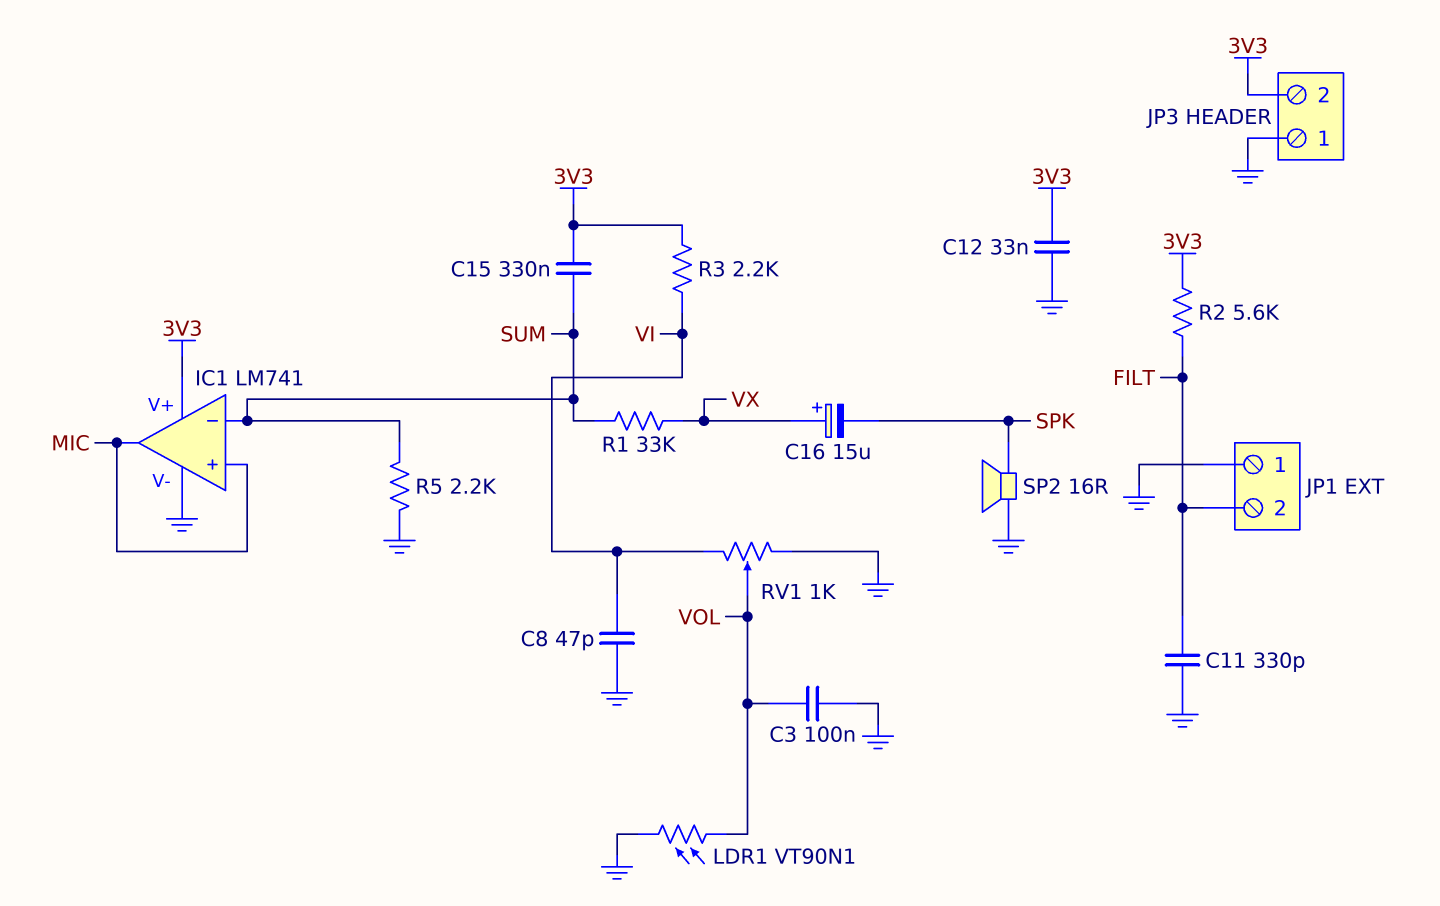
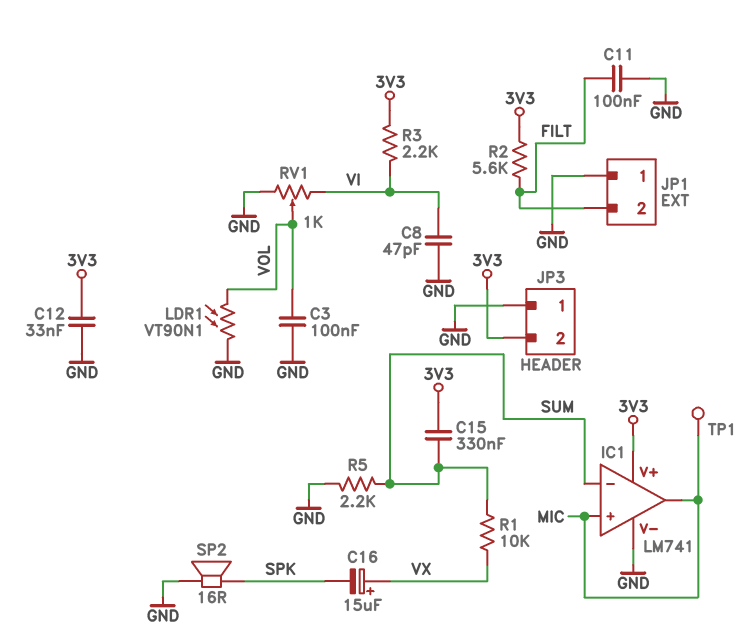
C11: 330pF (FILT, GND) -> 100nF (FILT, GND)
R1: 33k (SUM, VX) -> 10k (SUM, VX)
TP1: none -> test point (MIC)

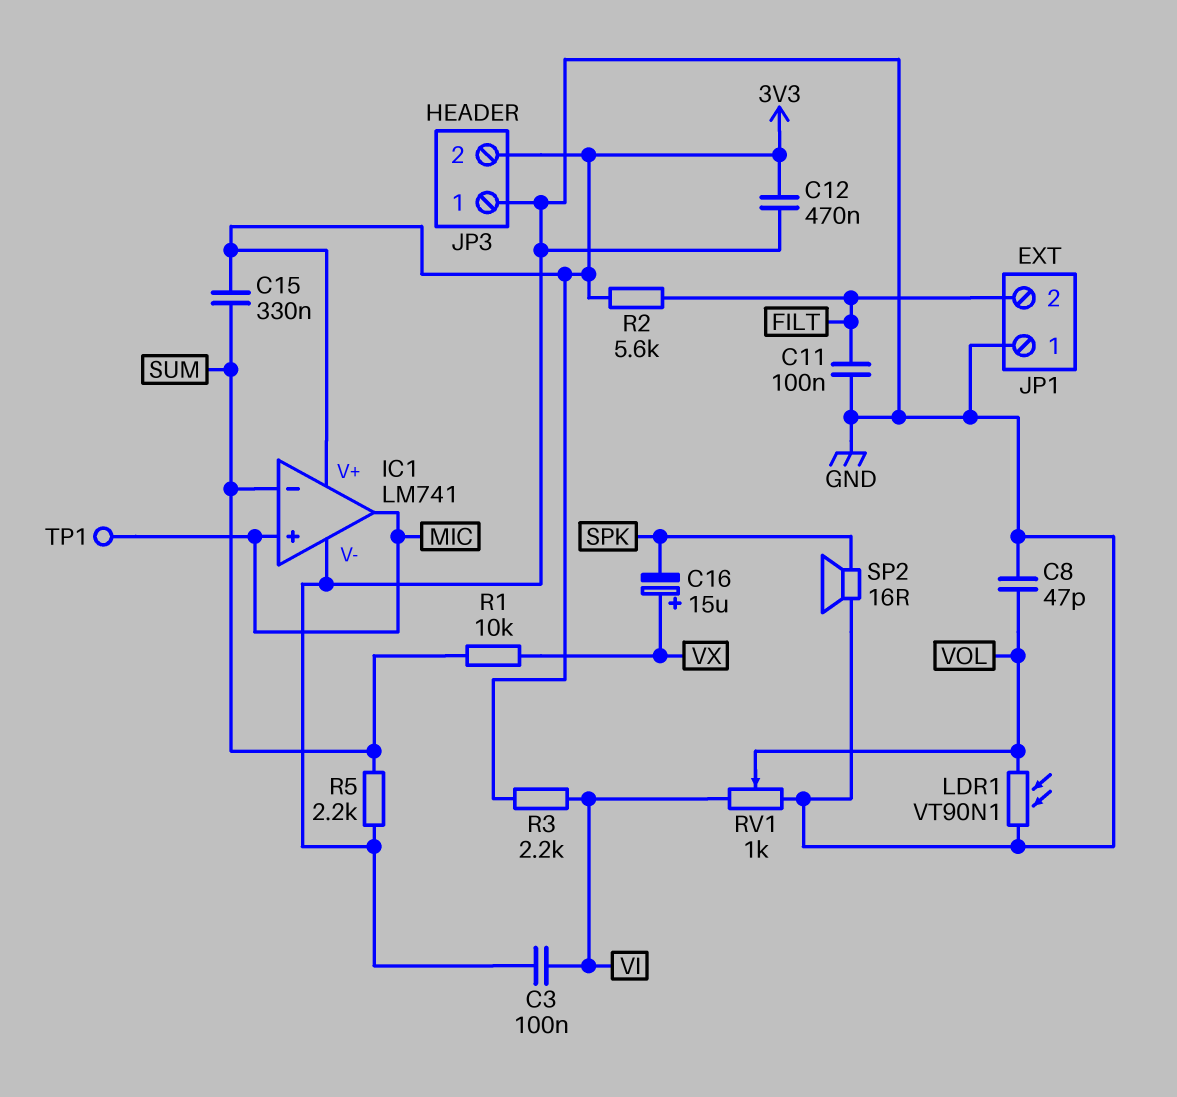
C3: 100nF (GND, VOL) -> 100nF (GND, VI)
C8: 47pF (GND, VI) -> 47pF (GND, VOL)
C12: 33nF (3V3, GND) -> 470nF (3V3, GND)

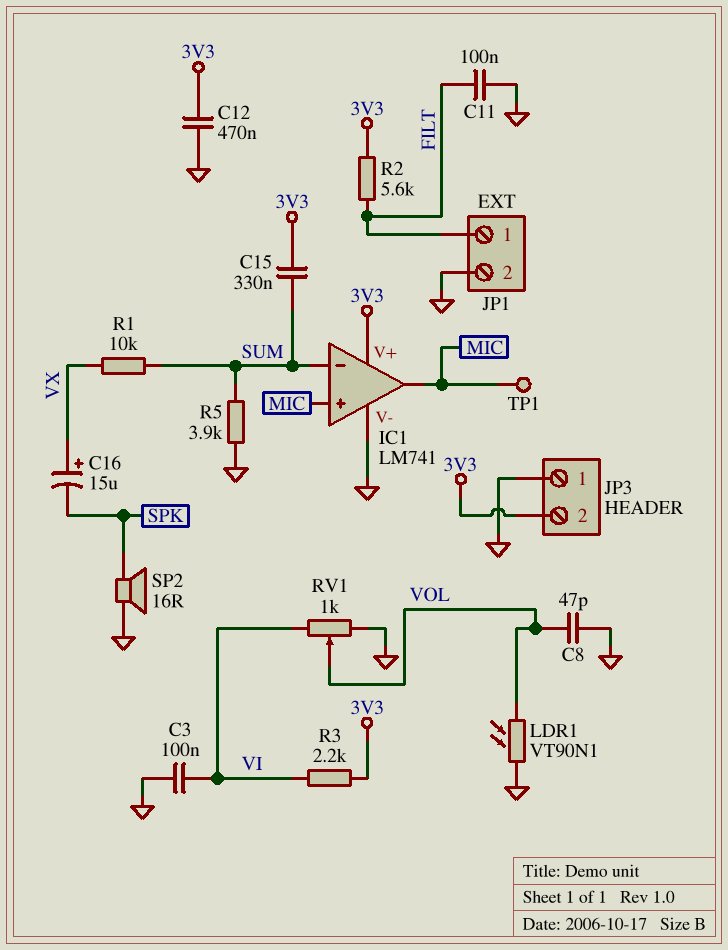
JP1 pin 1: GND -> FILT
JP1 pin 2: FILT -> GND
R5: 2.2k (GND, SUM) -> 3.9k (GND, SUM)

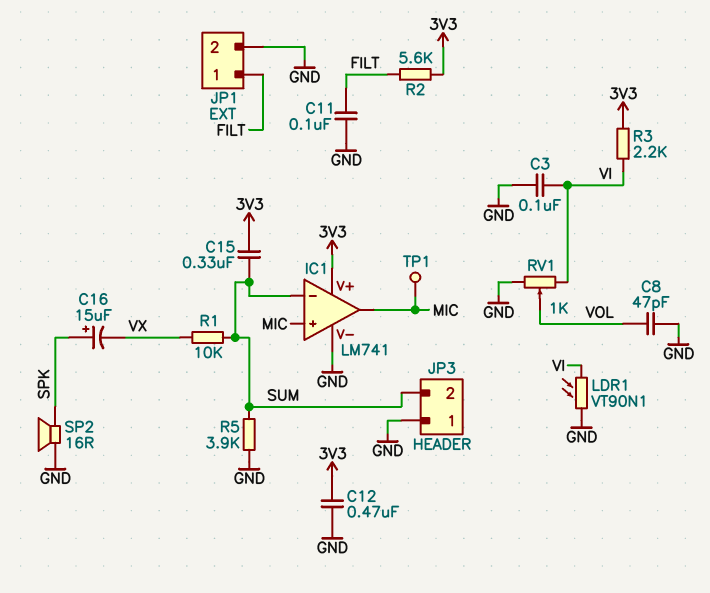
C16: 15uF (plus VX, minus SPK) -> 15uF (plus SPK, minus VX)
JP3 pin 2: 3V3 -> SUM
LDR1: VT90N1 (GND, VOL) -> VT90N1 (GND, VI)

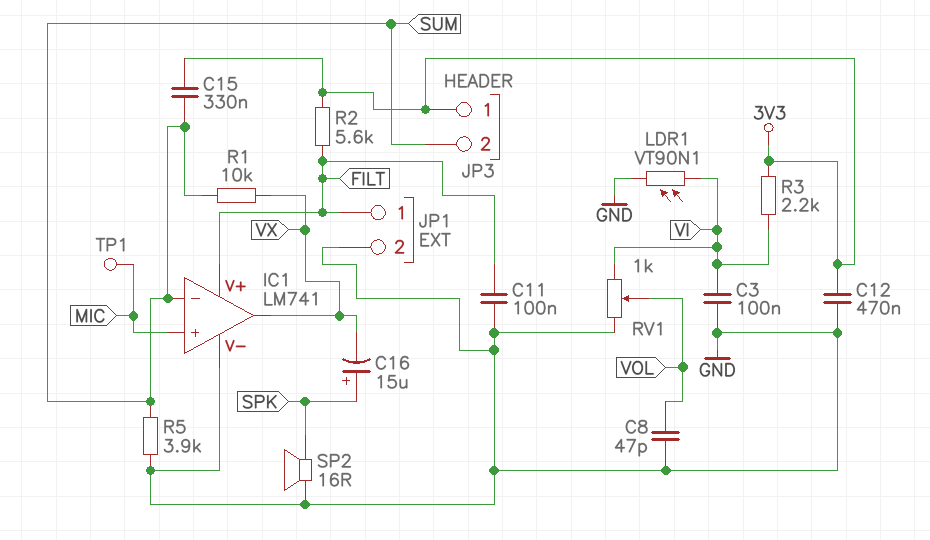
IC1 pin V+: 3V3 -> FILT
IC1 pin out: MIC -> VX
JP3 pin 1: GND -> 3V3

